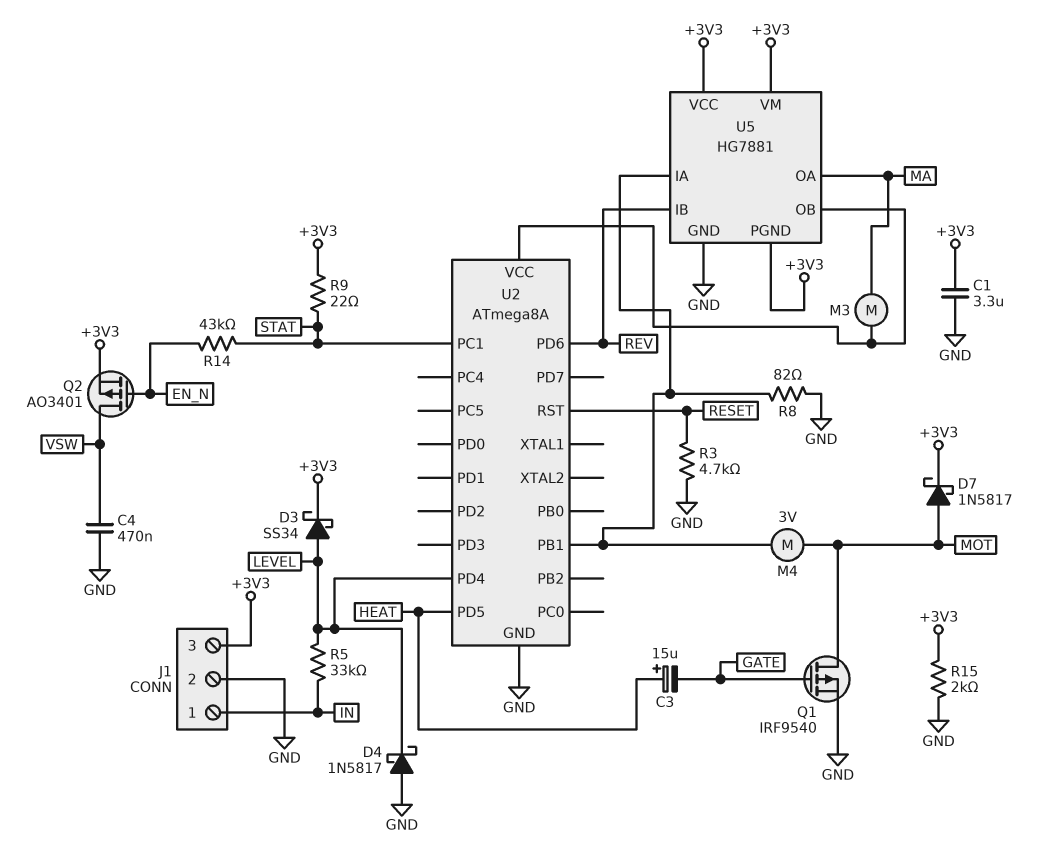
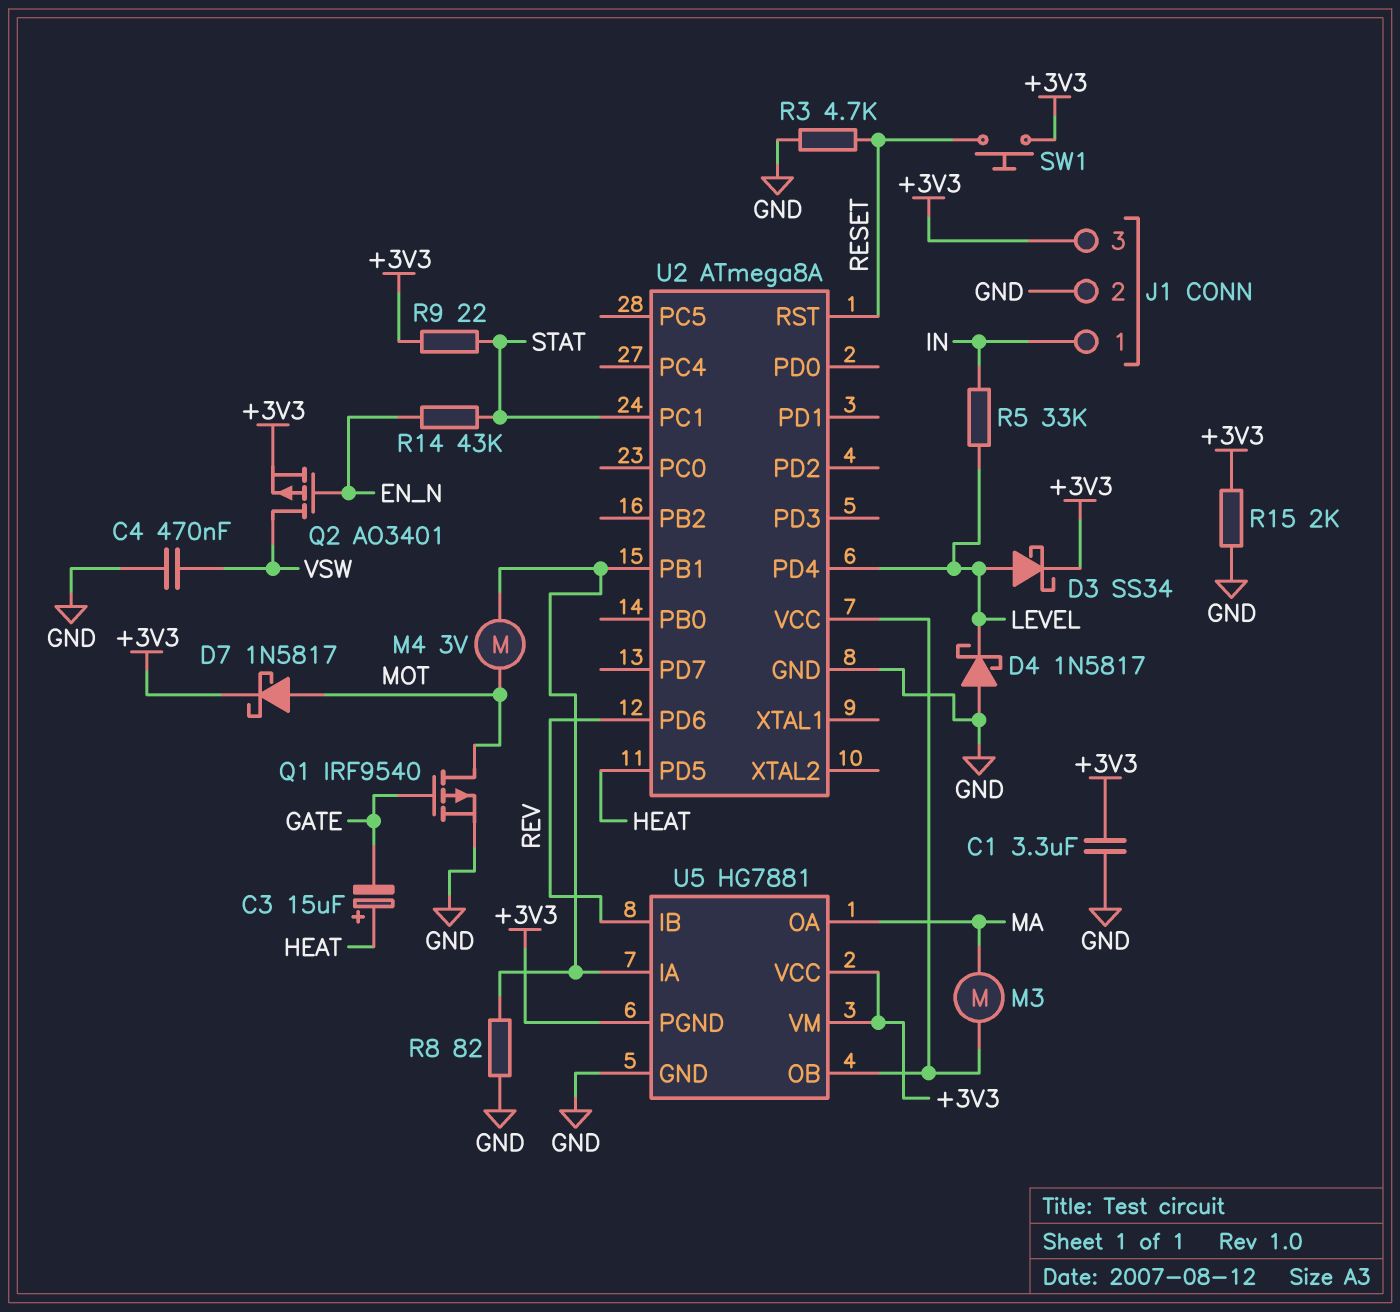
SW1: none -> button (+3V3, RESET)

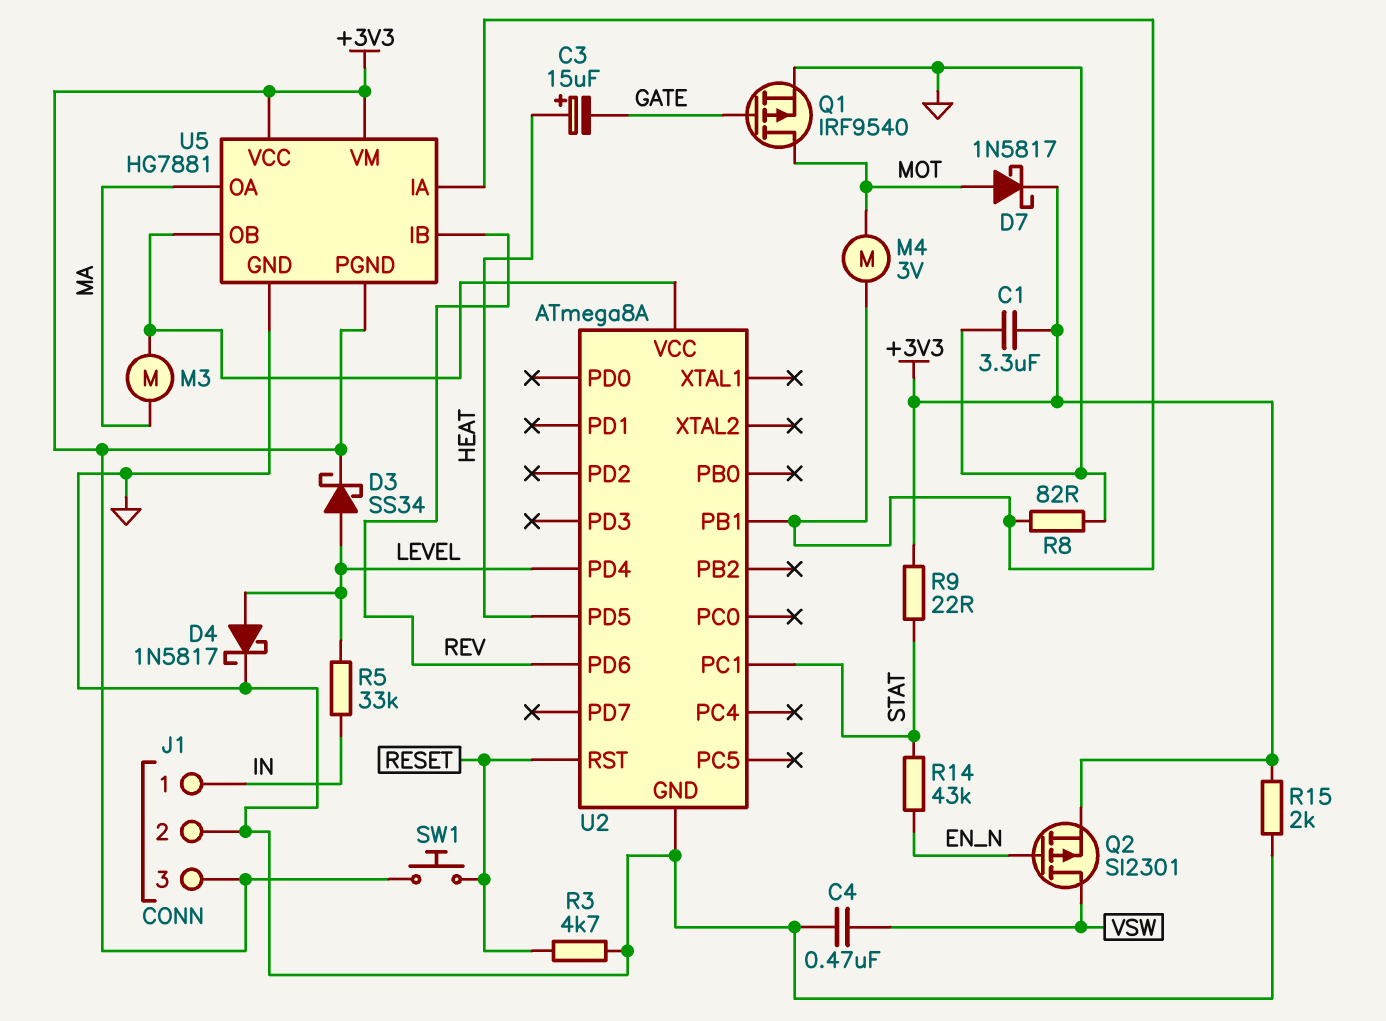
D4: schottky 1N5817 (A GND, K LEVEL) -> schottky 1N5817 (A LEVEL, K GND)
Q2: PMOS AO3401 (G EN_N, D VSW, S +3V3) -> PMOS SI2301 (G EN_N, D VSW, S +3V3)

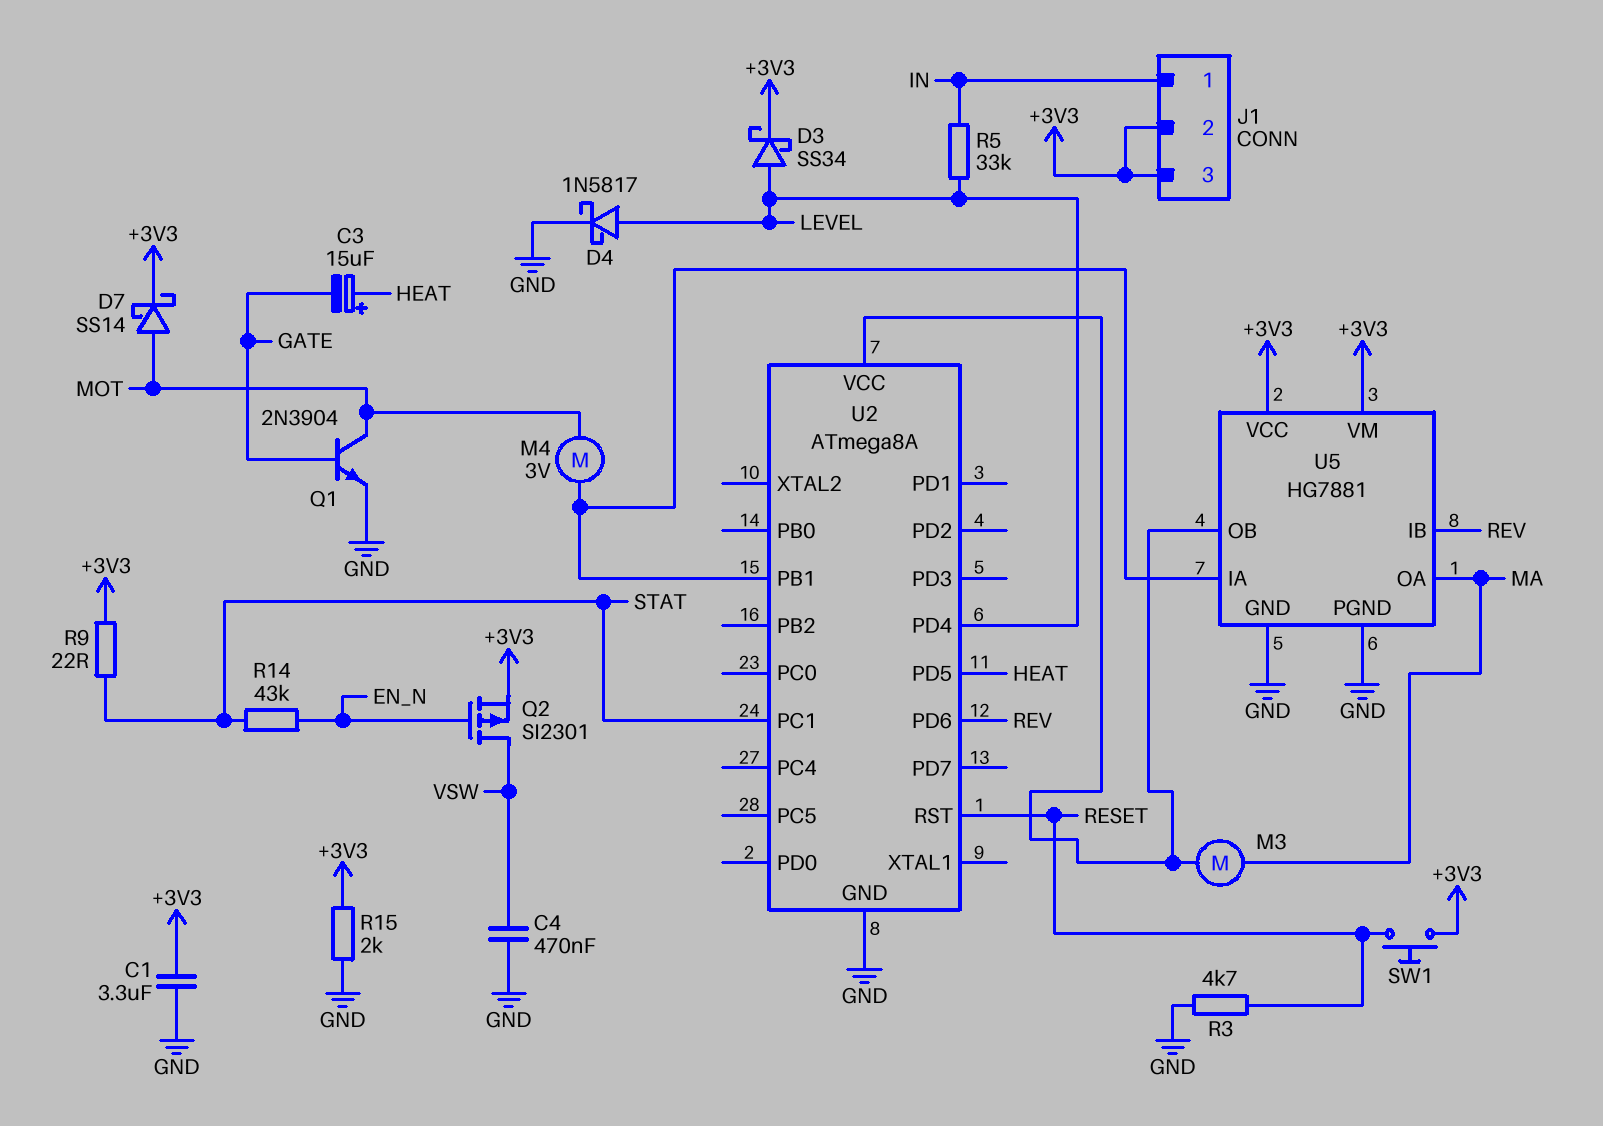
D7: schottky 1N5817 (A MOT, K +3V3) -> schottky SS14 (A MOT, K +3V3)
J1 pin 2: GND -> +3V3
Q1: PMOS IRF9540 (G GATE, D MOT, S GND) -> NPN 2N3904 (B GATE, C MOT, E GND)
R8: 82 (GND, U2/PB1) -> none
U5 pin PGND: +3V3 -> GND

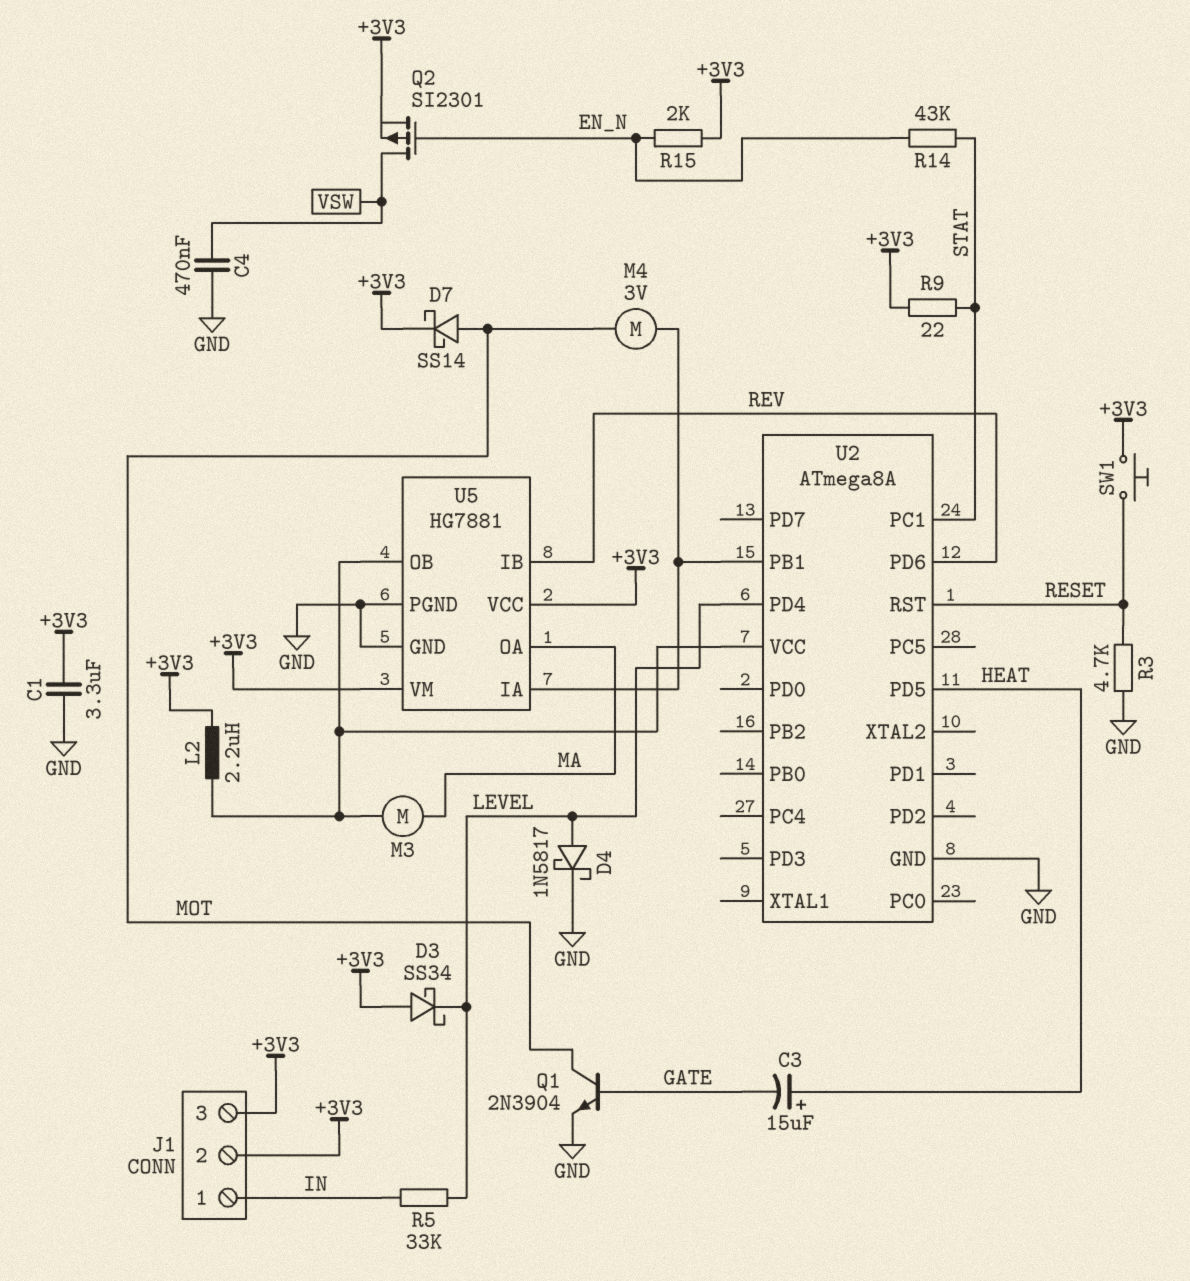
D3: schottky SS34 (A LEVEL, K +3V3) -> schottky SS34 (A +3V3, K LEVEL)
L2: none -> 2.2uH (+3V3, U2/VCC)
R15: 2k (+3V3, GND) -> 2k (+3V3, EN_N)

